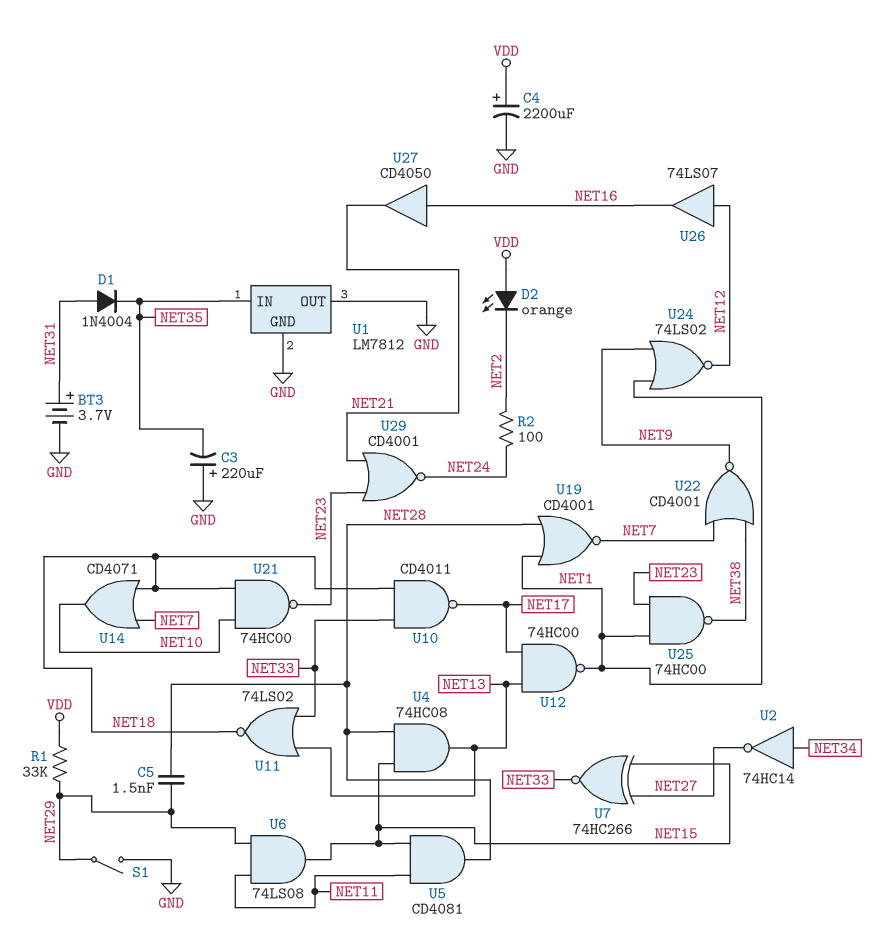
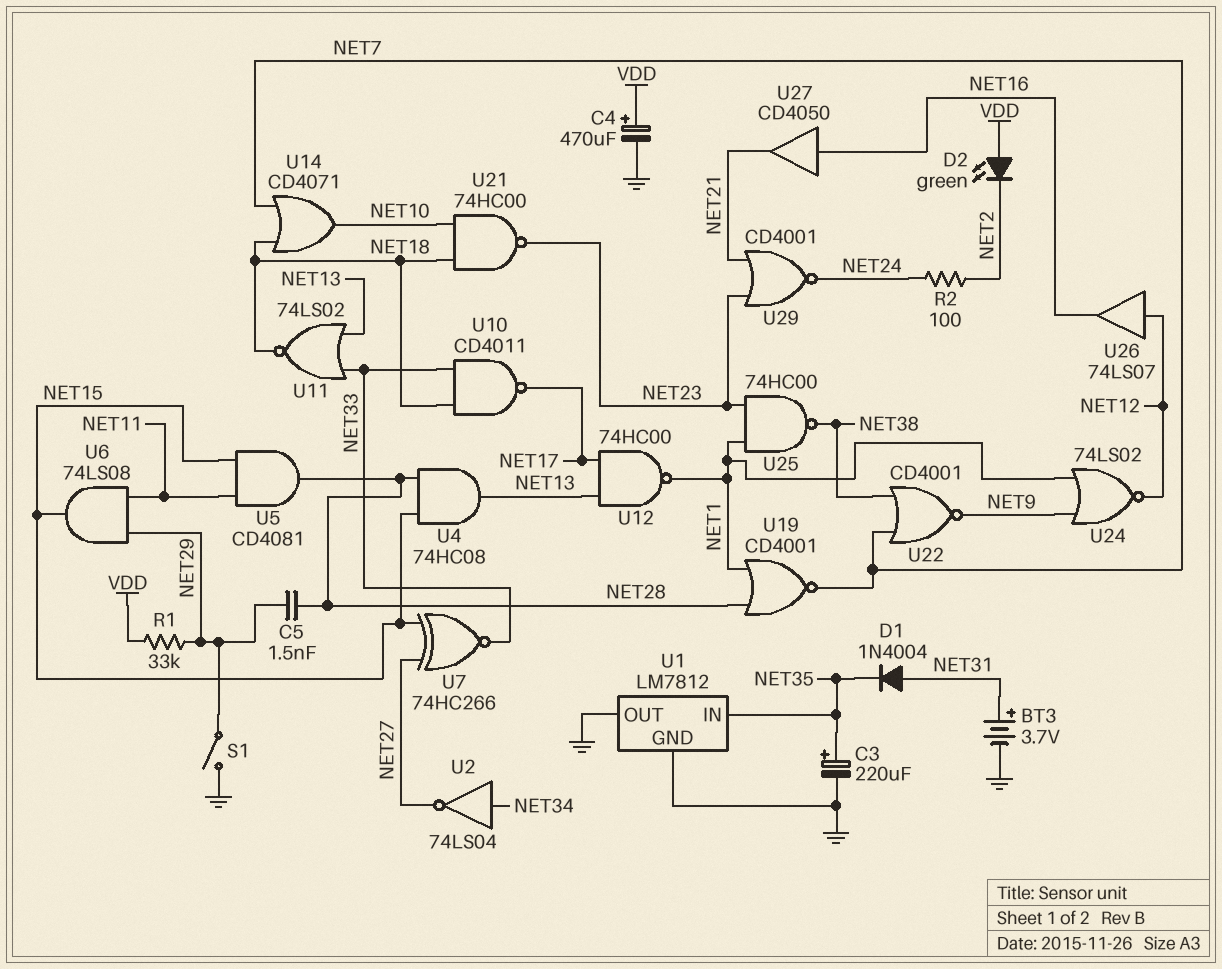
C3: 220uF (plus GND, minus NET35) -> 220uF (plus NET35, minus GND)
C4: 2200uF (plus VDD, minus GND) -> 470uF (plus VDD, minus GND)
D2: LED orange (A VDD, K NET2) -> LED green (A VDD, K NET2)
U2: NOT 74HC14 (in NET34, out NET27) -> NOT 74LS04 (in NET34, out NET27)

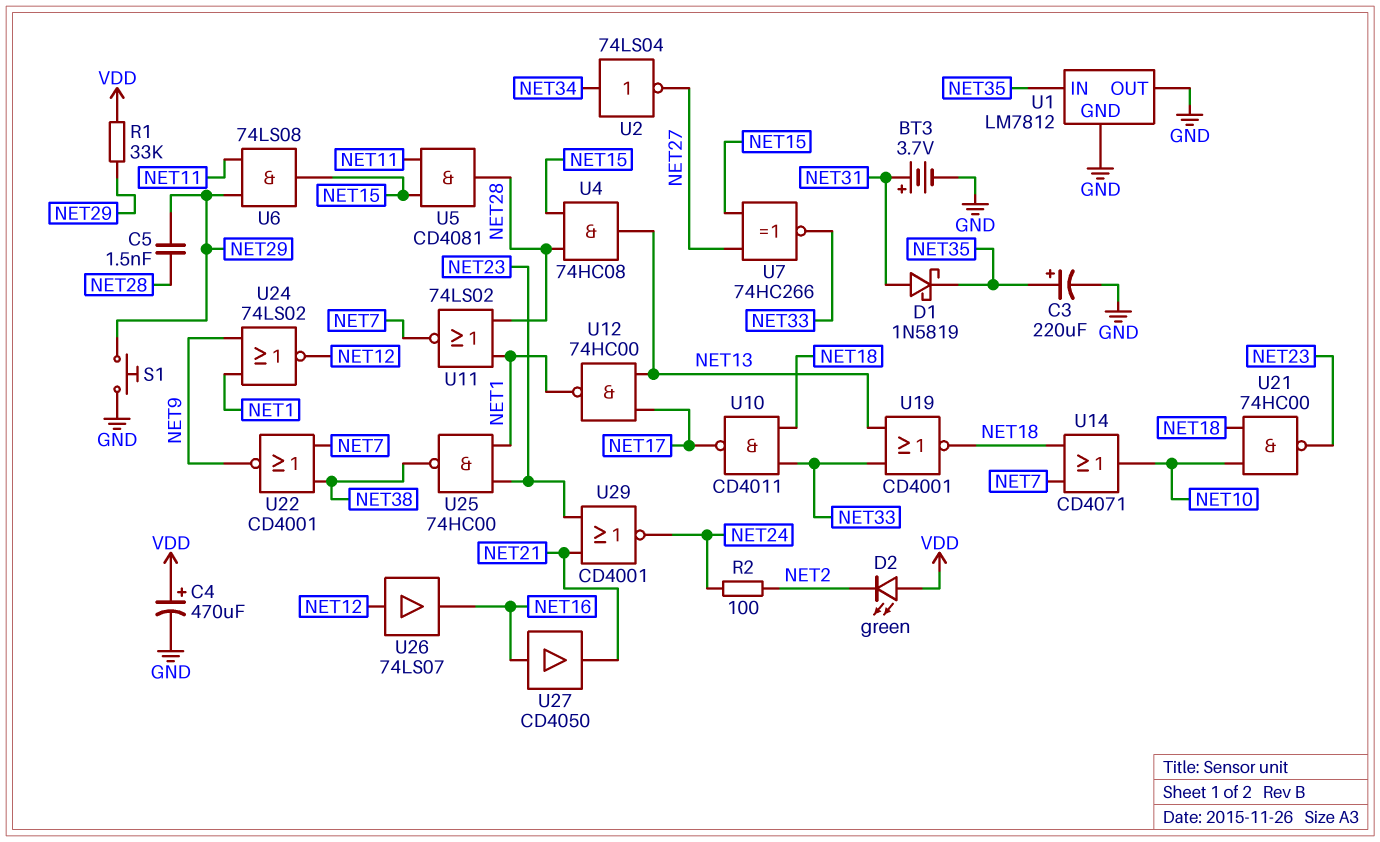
D1: diode 1N4004 (A NET31, K NET35) -> schottky 1N5819 (A NET31, K NET35)
S1: switch (GND, NET29) -> button (GND, NET29)
U11: NOR 74LS02 (in NET13, in NET33, out NET18) -> NOR 74LS02 (in NET1, in NET28, out NET7)
U19: NOR CD4001 (in NET1, in NET28, out NET7) -> NOR CD4001 (in NET13, in NET33, out NET18)

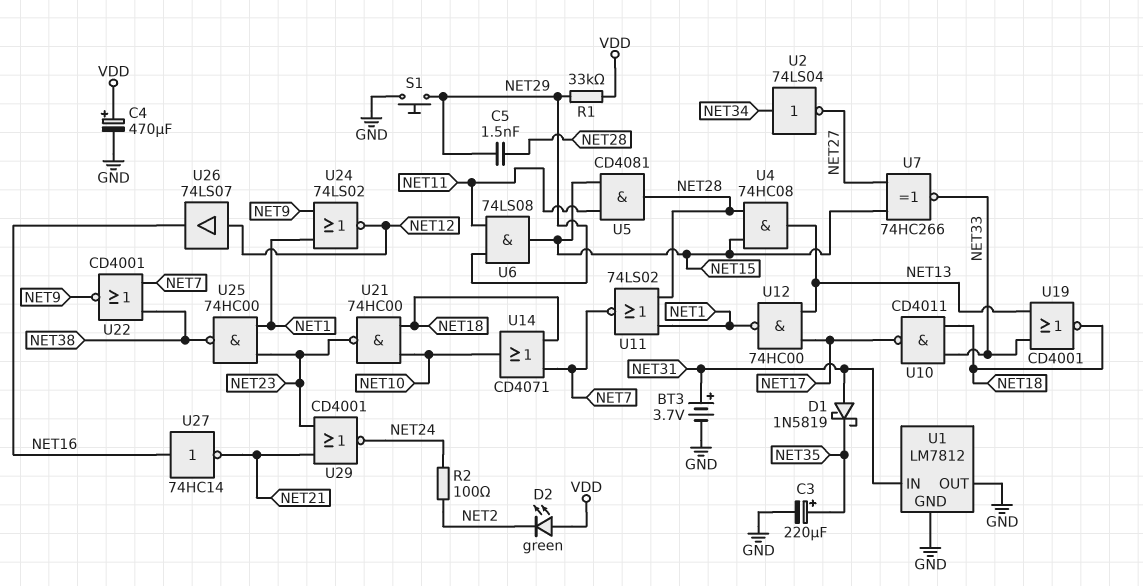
U1 pin IN: NET35 -> NET31
U27: buffer CD4050 (in NET16, out NET21) -> NOT 74HC14 (in NET16, out NET21)

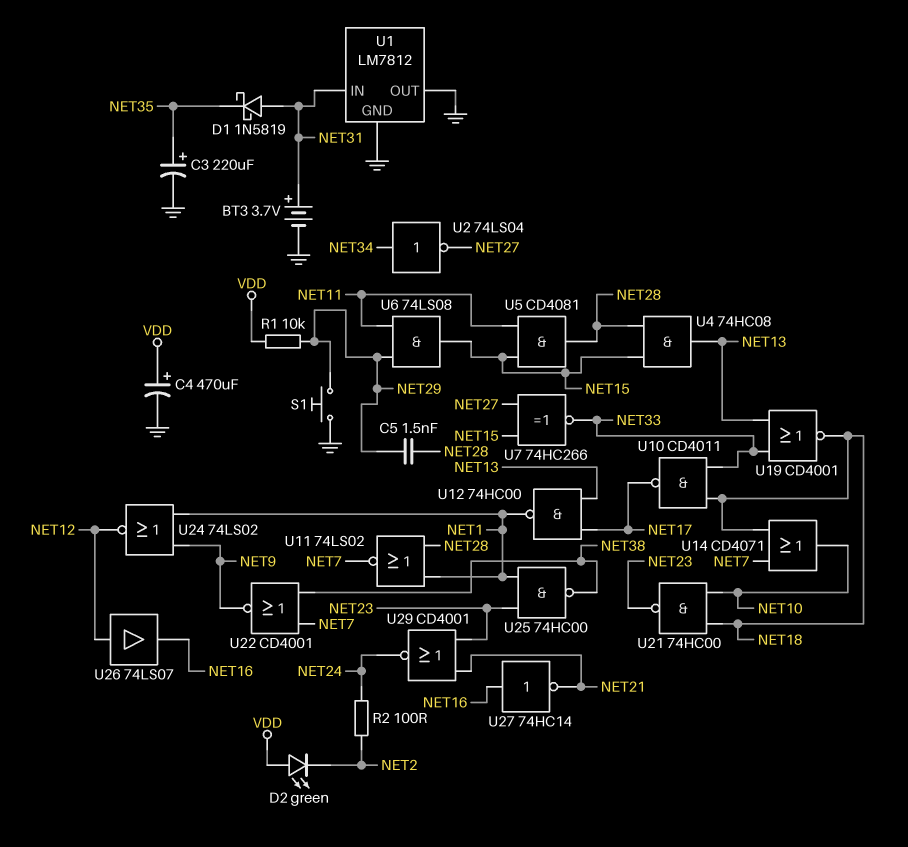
R1: 33k (NET29, VDD) -> 10k (NET29, VDD)

